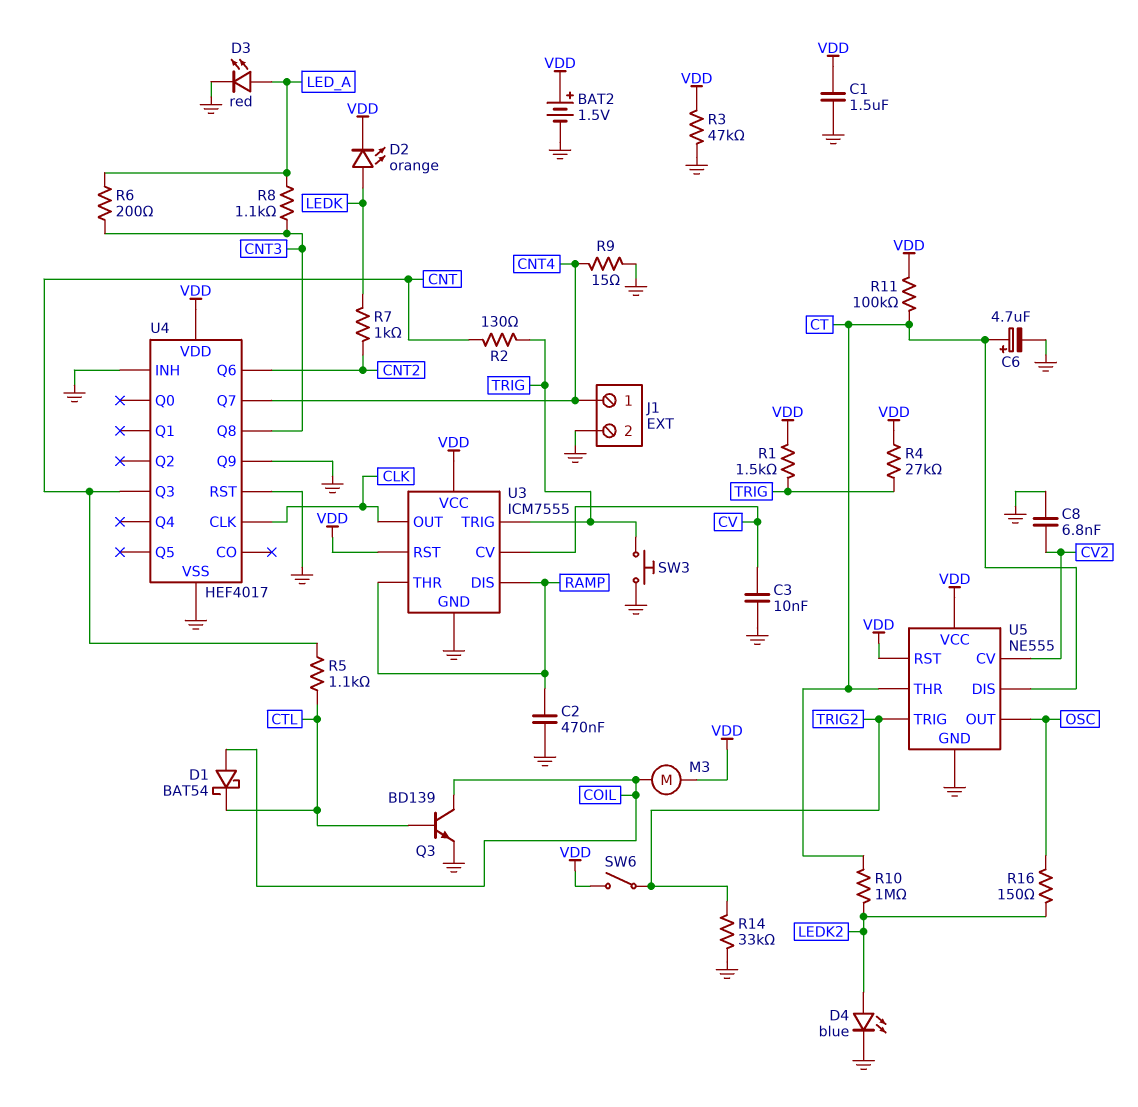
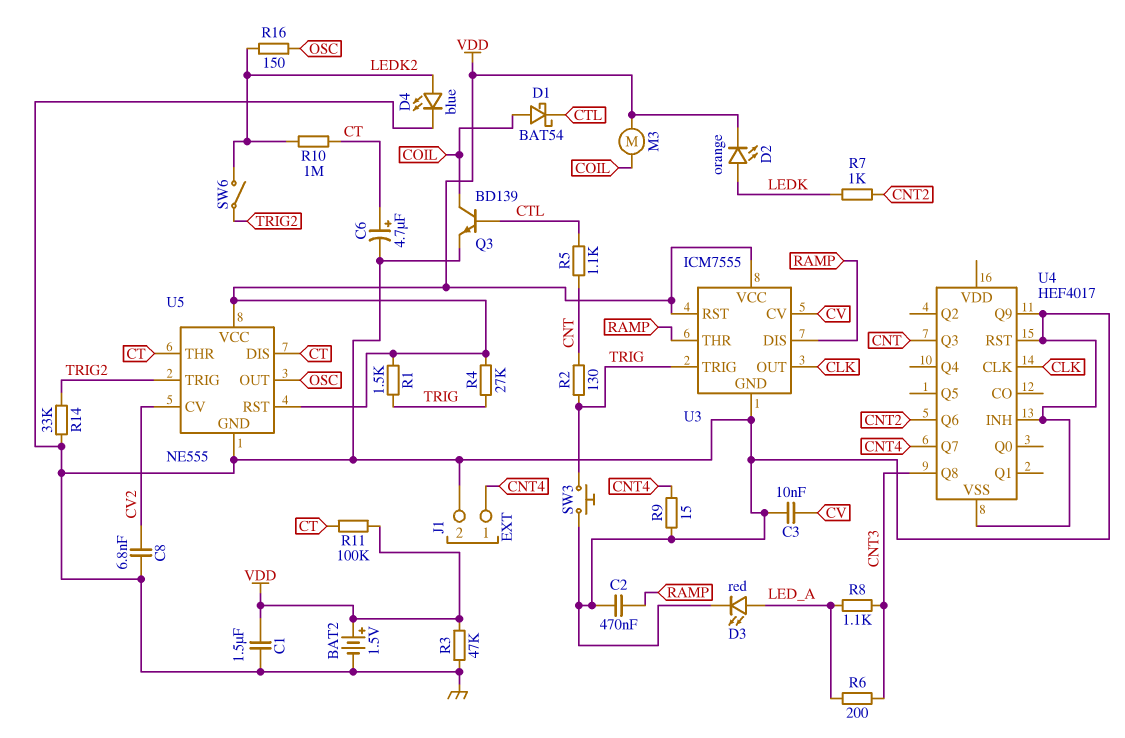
SW6: switch (TRIG2, VDD) -> switch (LEDK2, TRIG2)
U4 pin VDD: VDD -> none

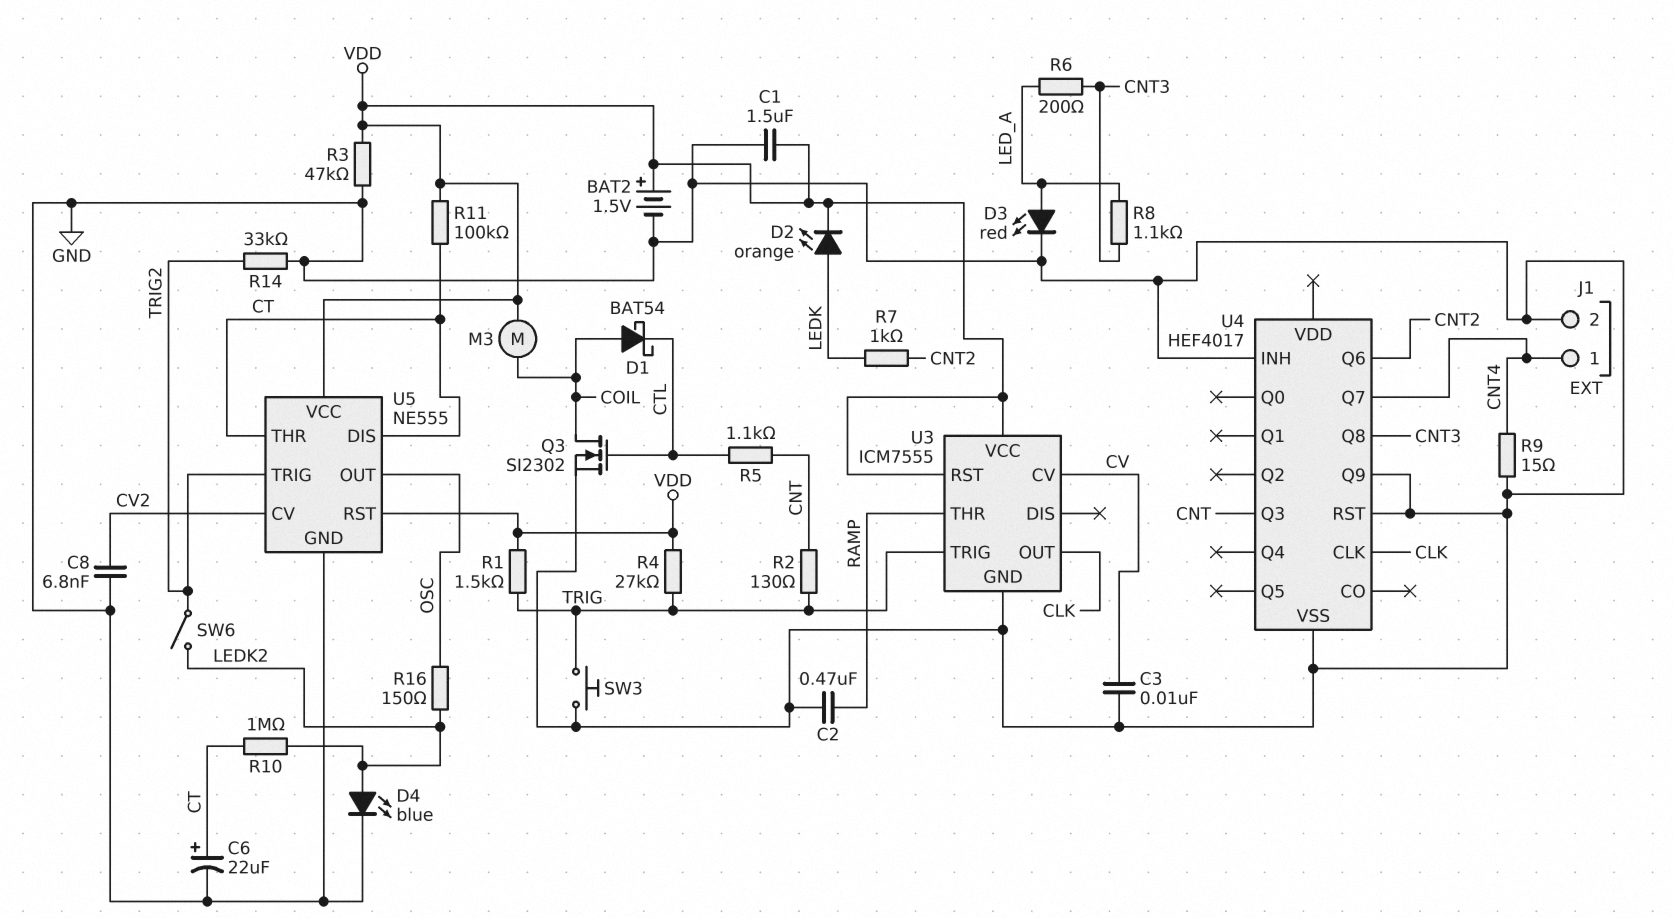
C6: 4.7uF (plus CT, minus GND) -> 22uF (plus CT, minus GND)
Q3: NPN BD139 (B CTL, C COIL, E GND) -> NMOS SI2302 (G CTL, D COIL, S GND)
U3 pin DIS: RAMP -> none

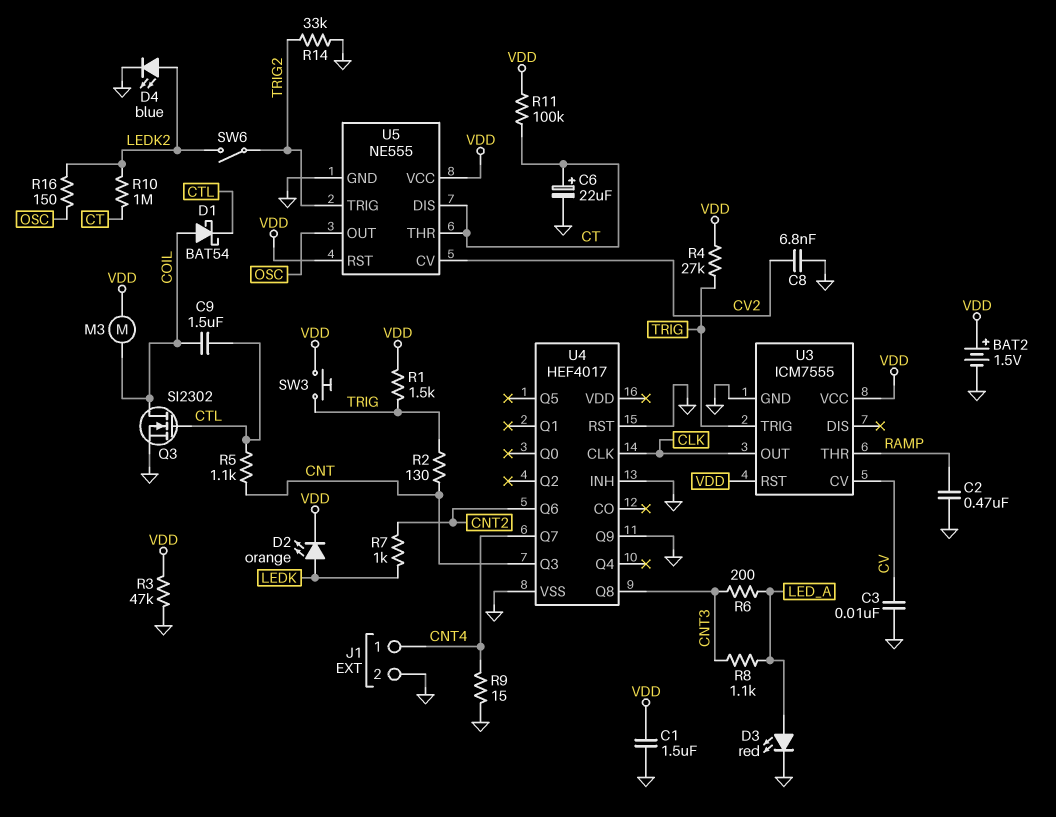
C9: none -> 1.5uF (COIL, CTL)
SW3: button (GND, TRIG) -> button (TRIG, VDD)

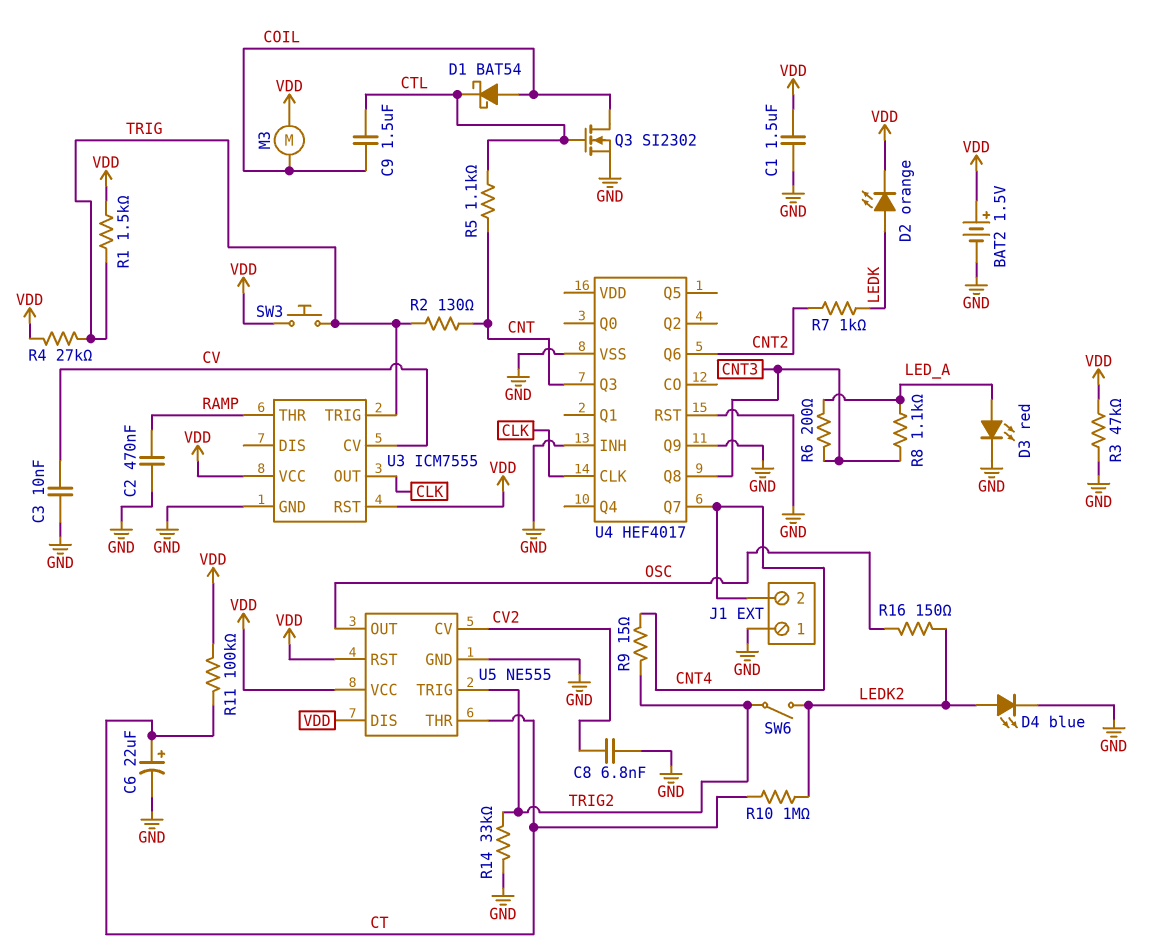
J1 pin 1: CNT4 -> GND
J1 pin 2: GND -> CNT4
R9: 15 (CNT4, GND) -> 15 (CNT4, TRIG2)
U5 pin DIS: CT -> VDD

